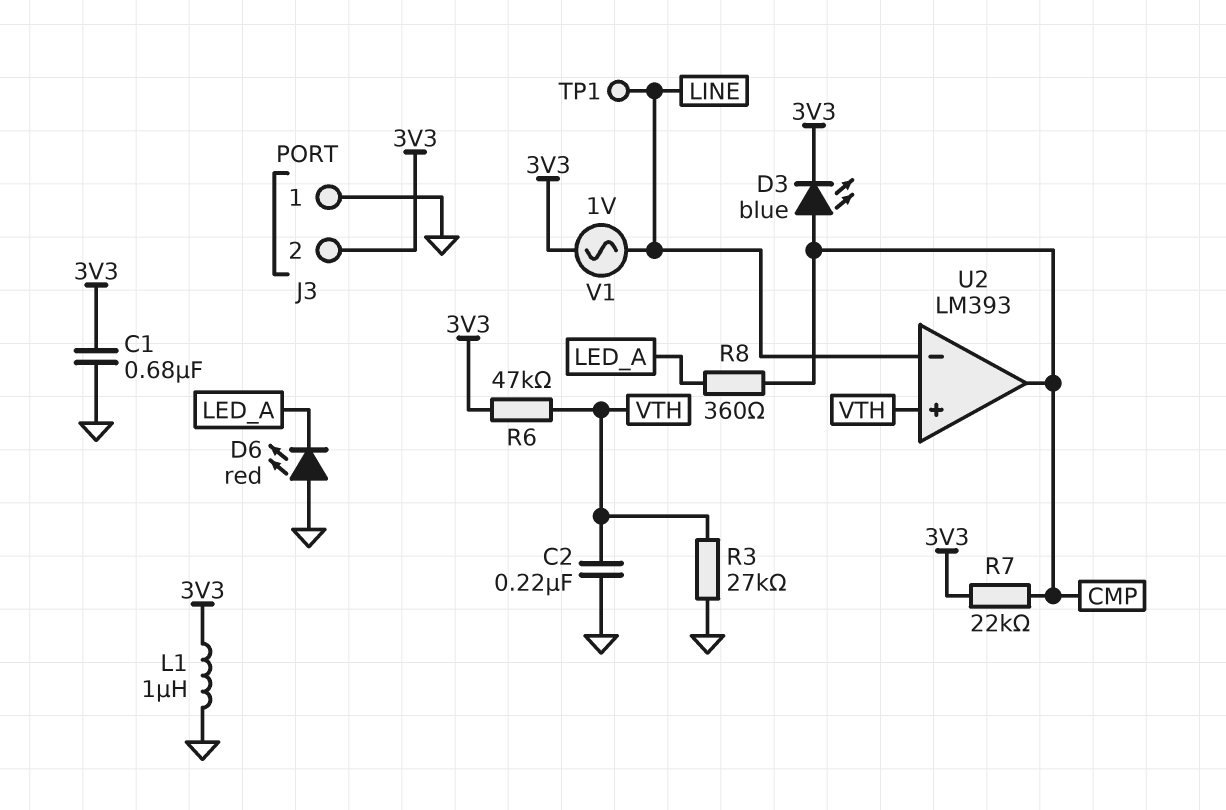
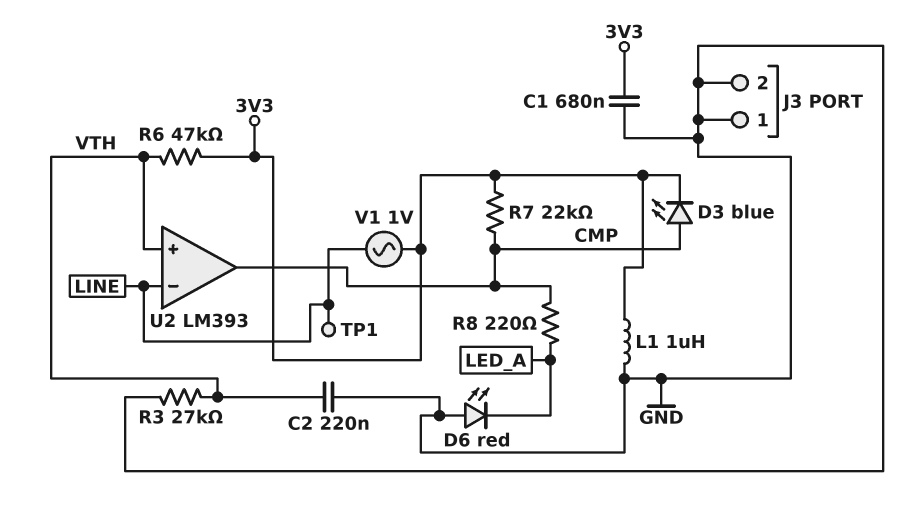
J3 pin 2: 3V3 -> GND
R8: 360 (CMP, LED_A) -> 220 (CMP, LED_A)

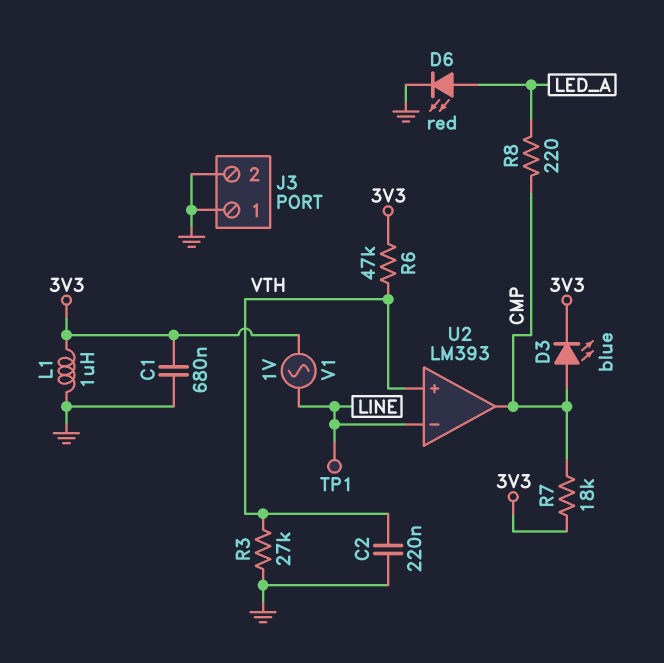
D6: LED red (A GND, K LED_A) -> LED red (A LED_A, K GND)
R7: 22k (3V3, CMP) -> 18k (3V3, CMP)

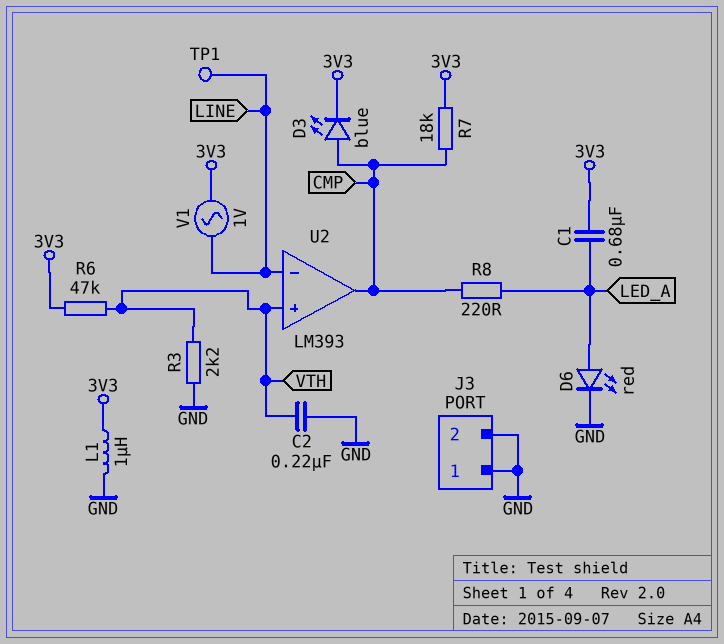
C1: 680nF (3V3, GND) -> 680nF (3V3, LED_A)
R3: 27k (GND, VTH) -> 2.2k (GND, VTH)

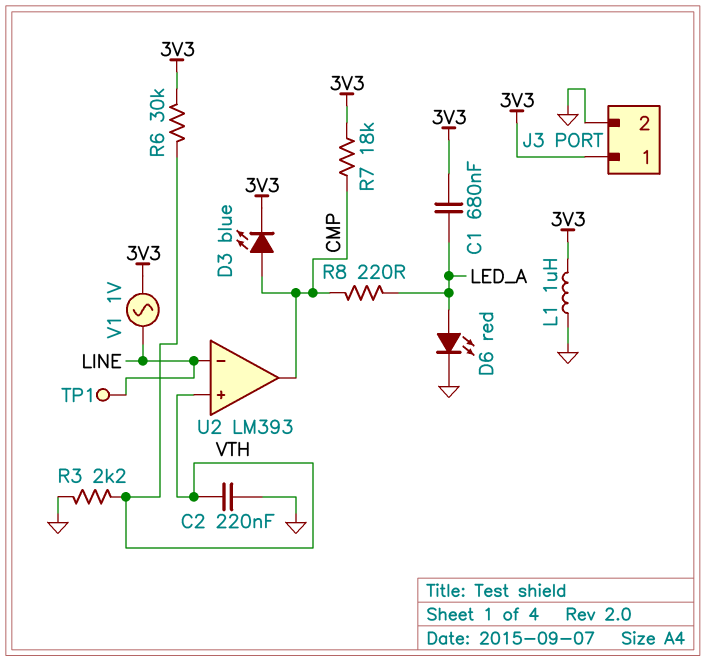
J3 pin 1: GND -> 3V3
R6: 47k (3V3, VTH) -> 30k (3V3, VTH)

